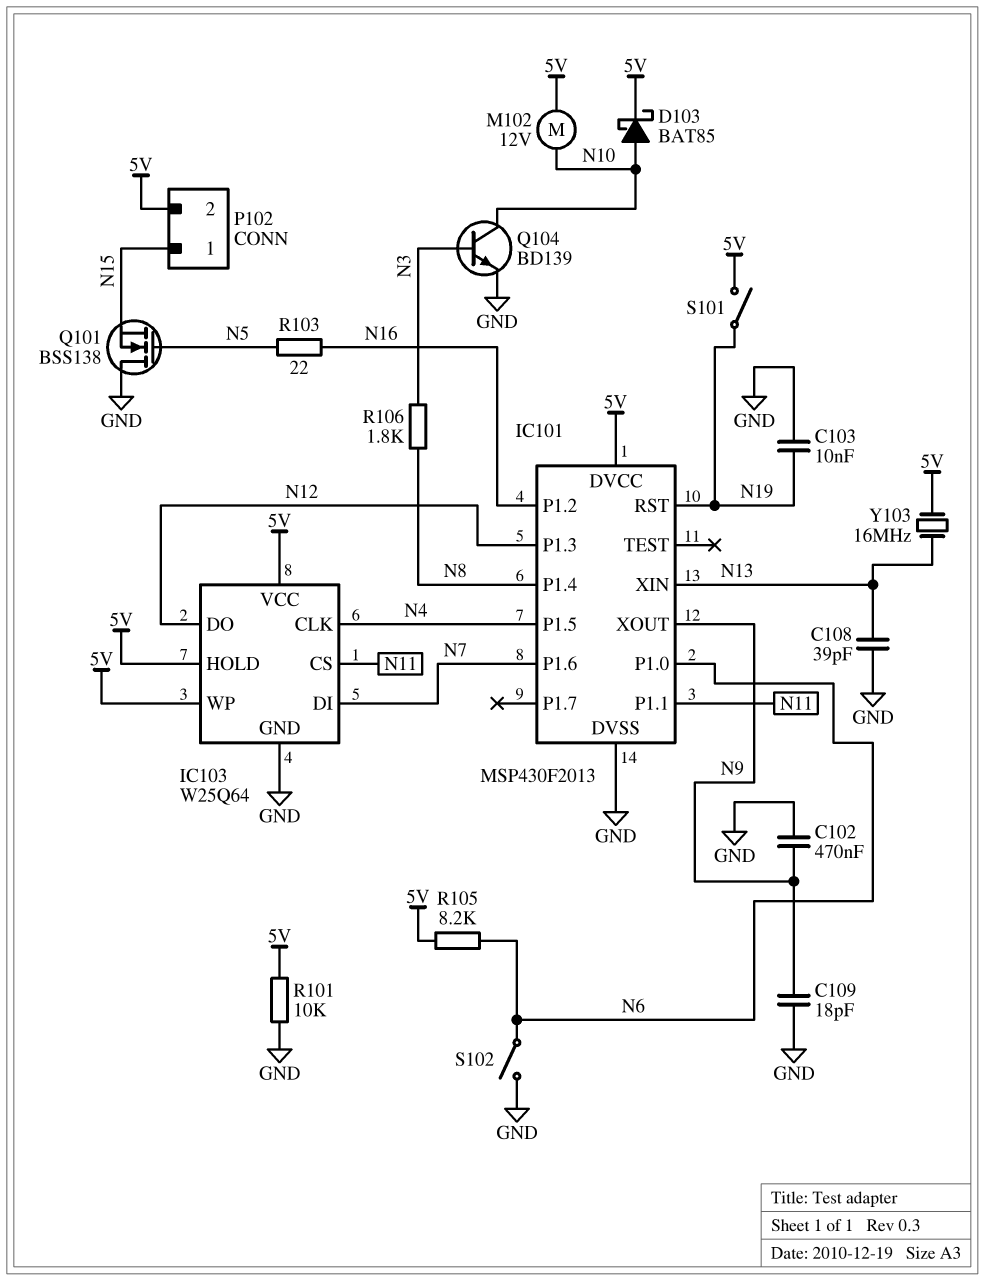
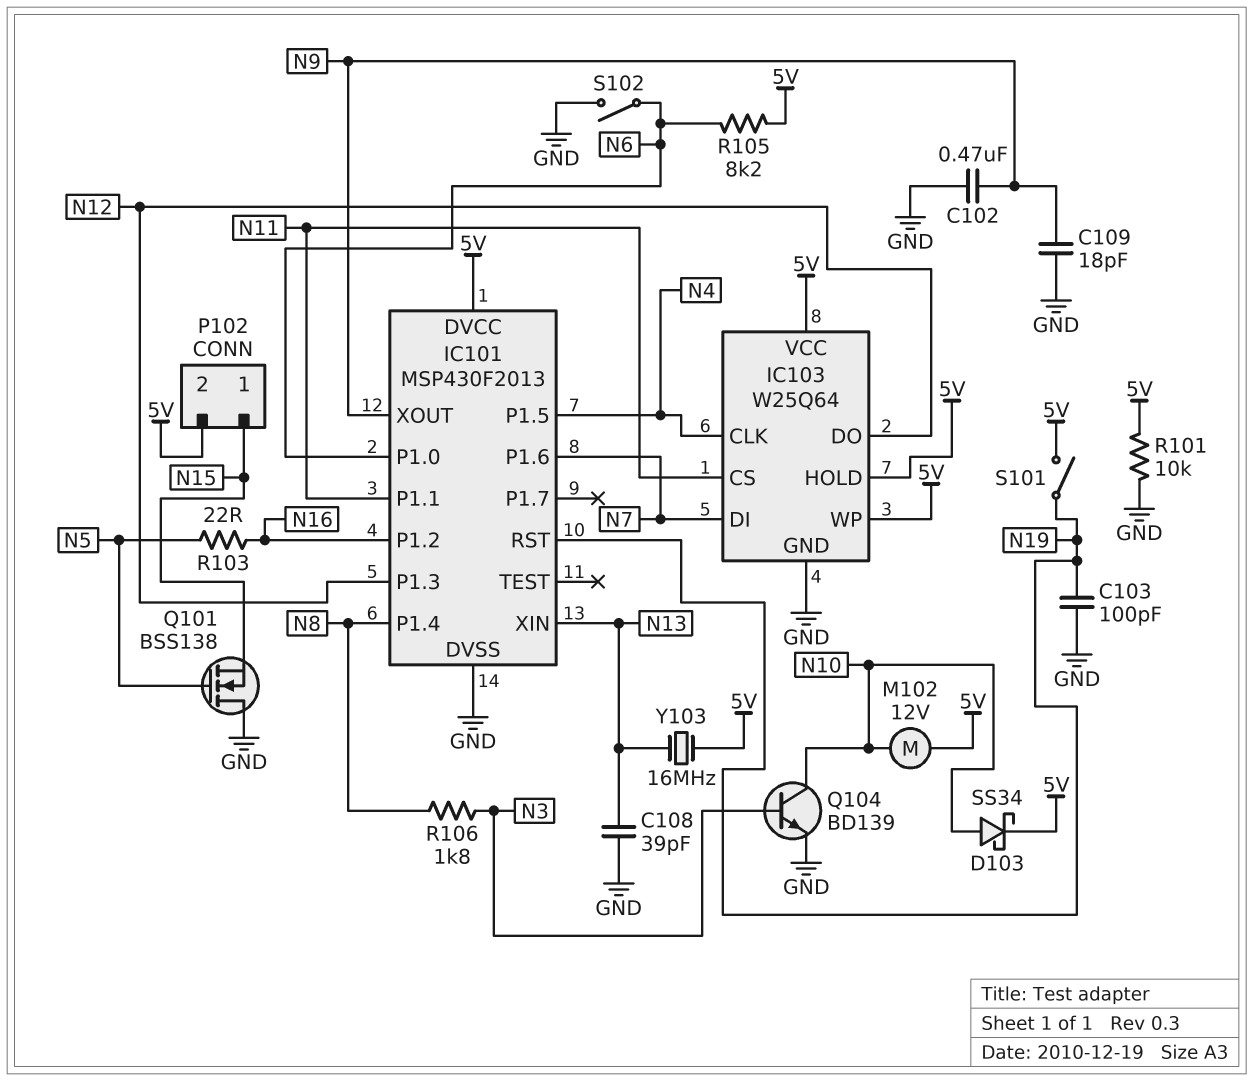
C103: 10nF (GND, N19) -> 100pF (GND, N19)
D103: schottky BAT85 (A N10, K 5V) -> schottky SS34 (A N10, K 5V)

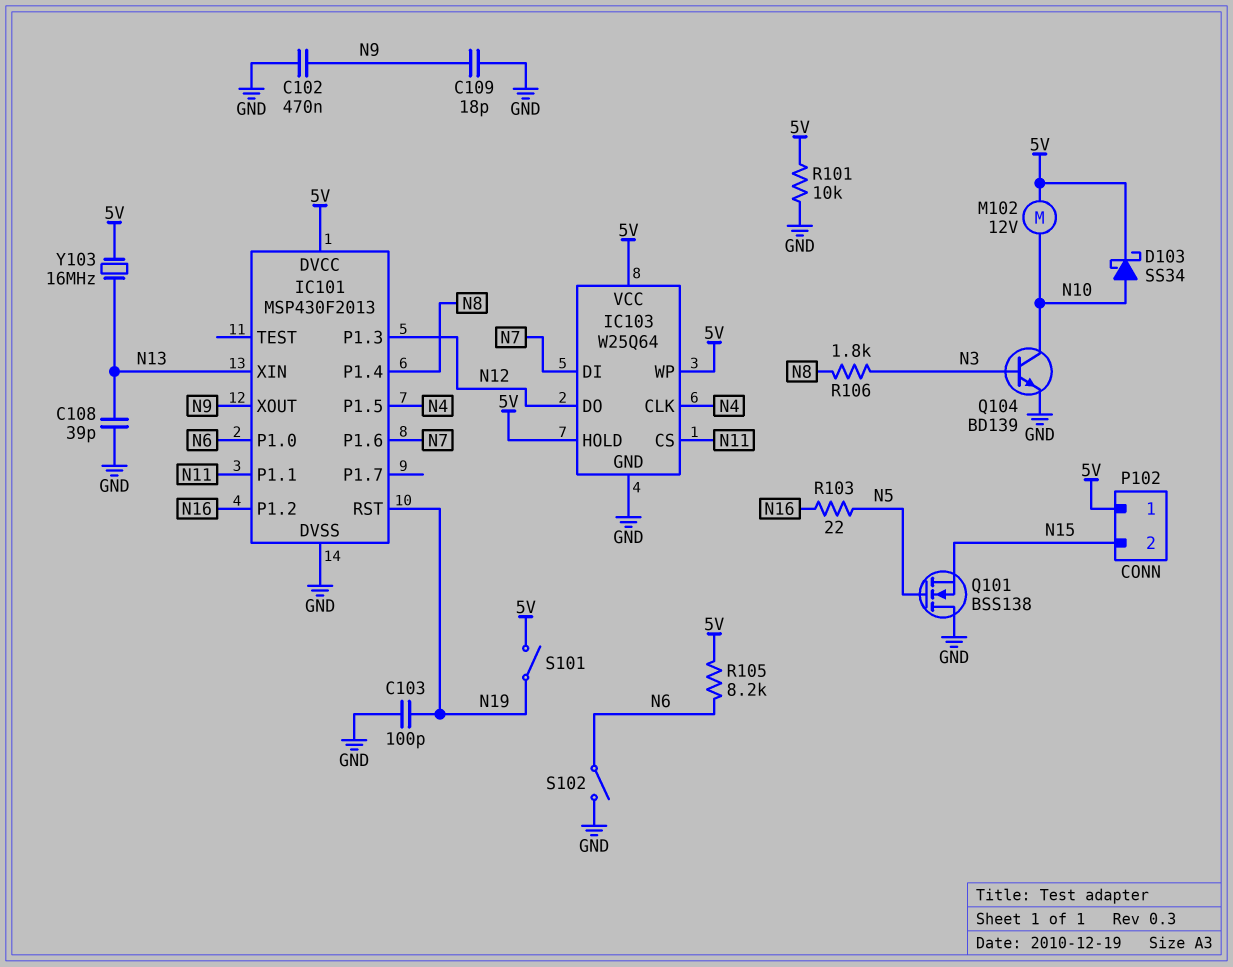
P102 pin 1: N15 -> 5V
P102 pin 2: 5V -> N15

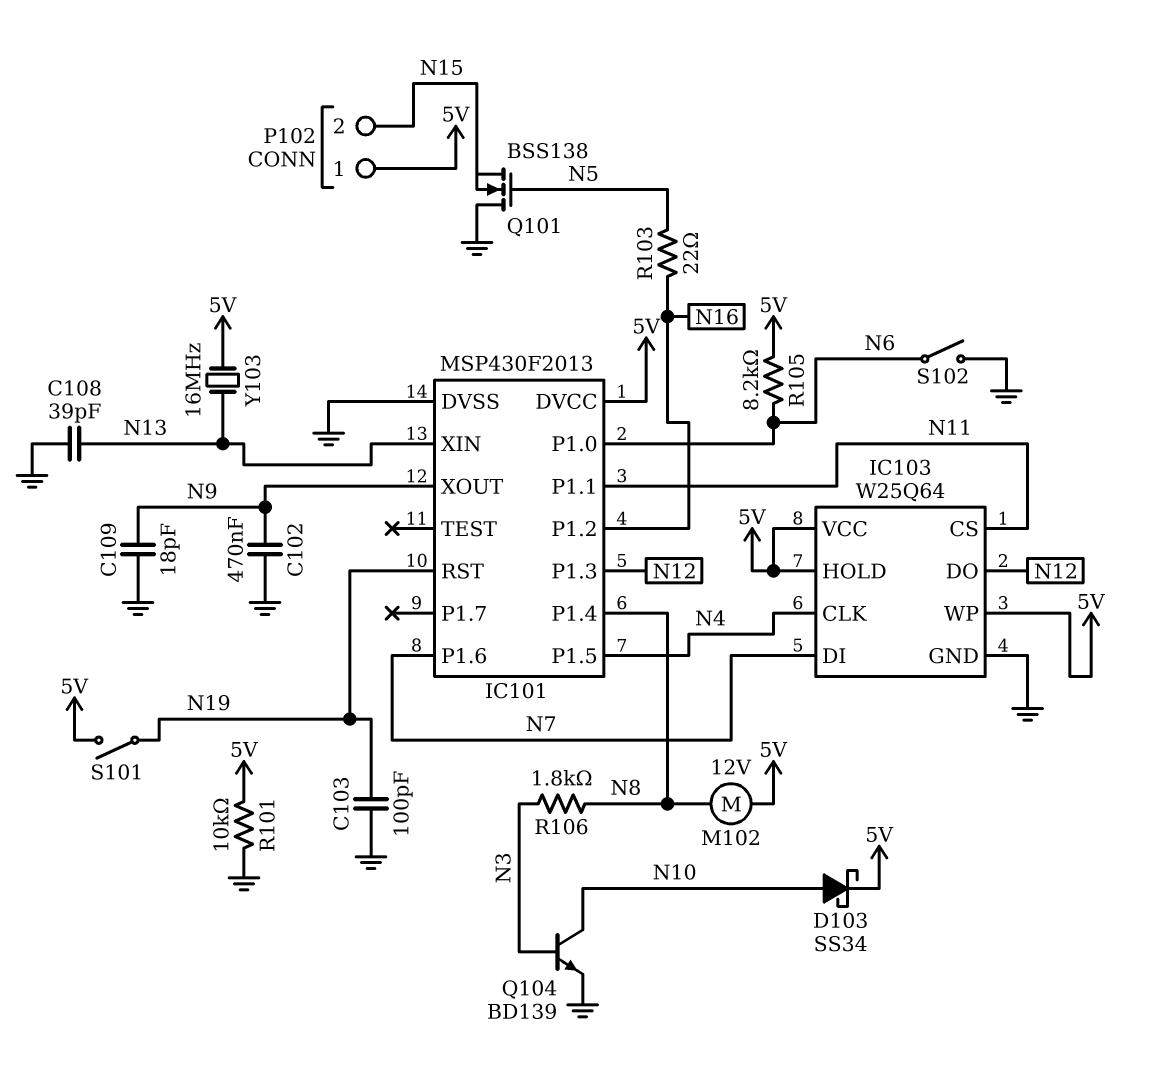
M102: motor 12V (5V, N10) -> motor 12V (5V, N8)

